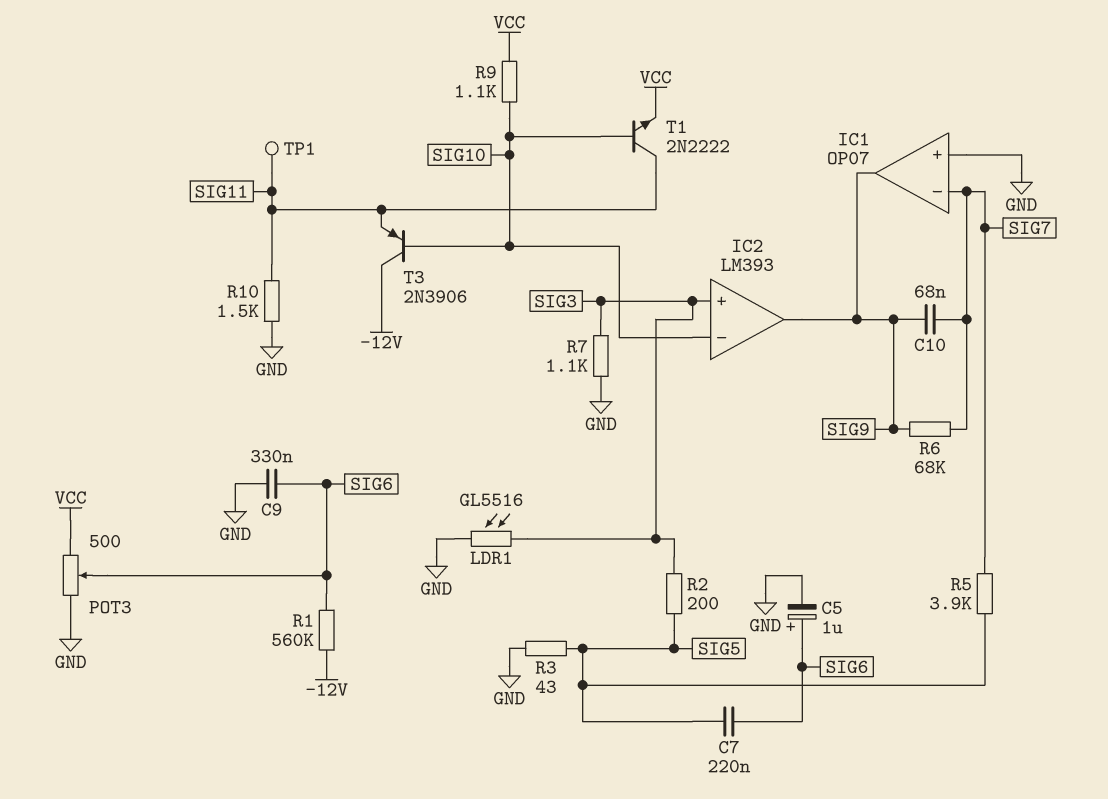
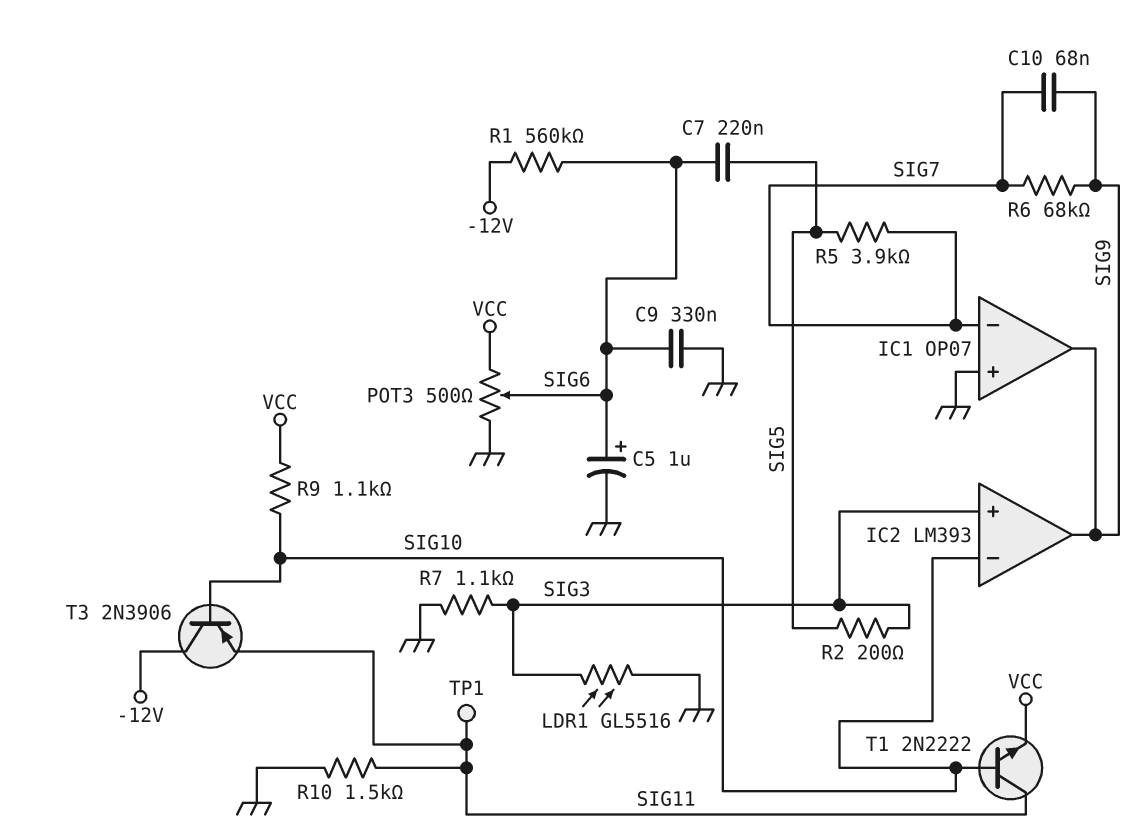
R3: 43 (GND, SIG5) -> none

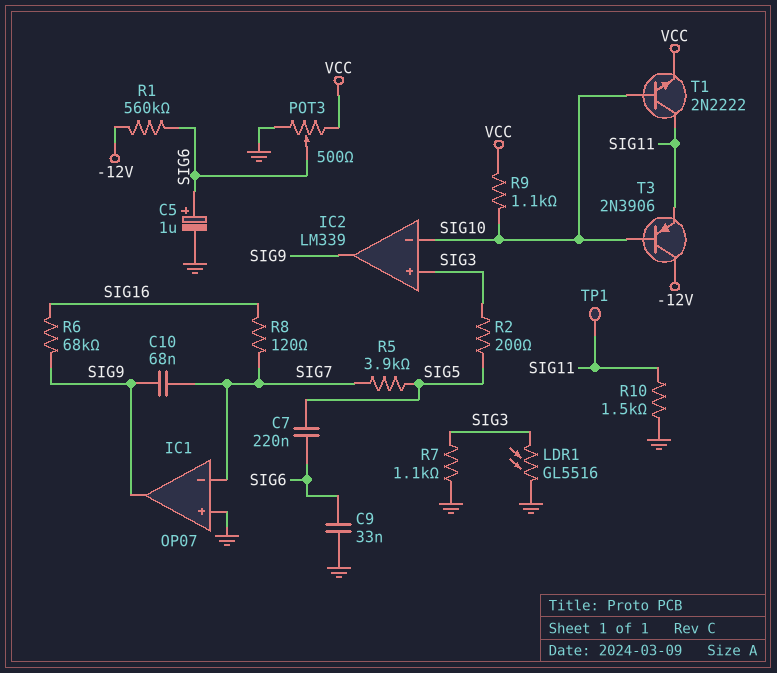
C9: 330nF (GND, SIG6) -> 33nF (GND, SIG6)
IC2: LM393 -> LM339
R6: 68k (SIG7, SIG9) -> 68k (SIG9, SIG16)
R8: none -> 120 (SIG7, SIG16)

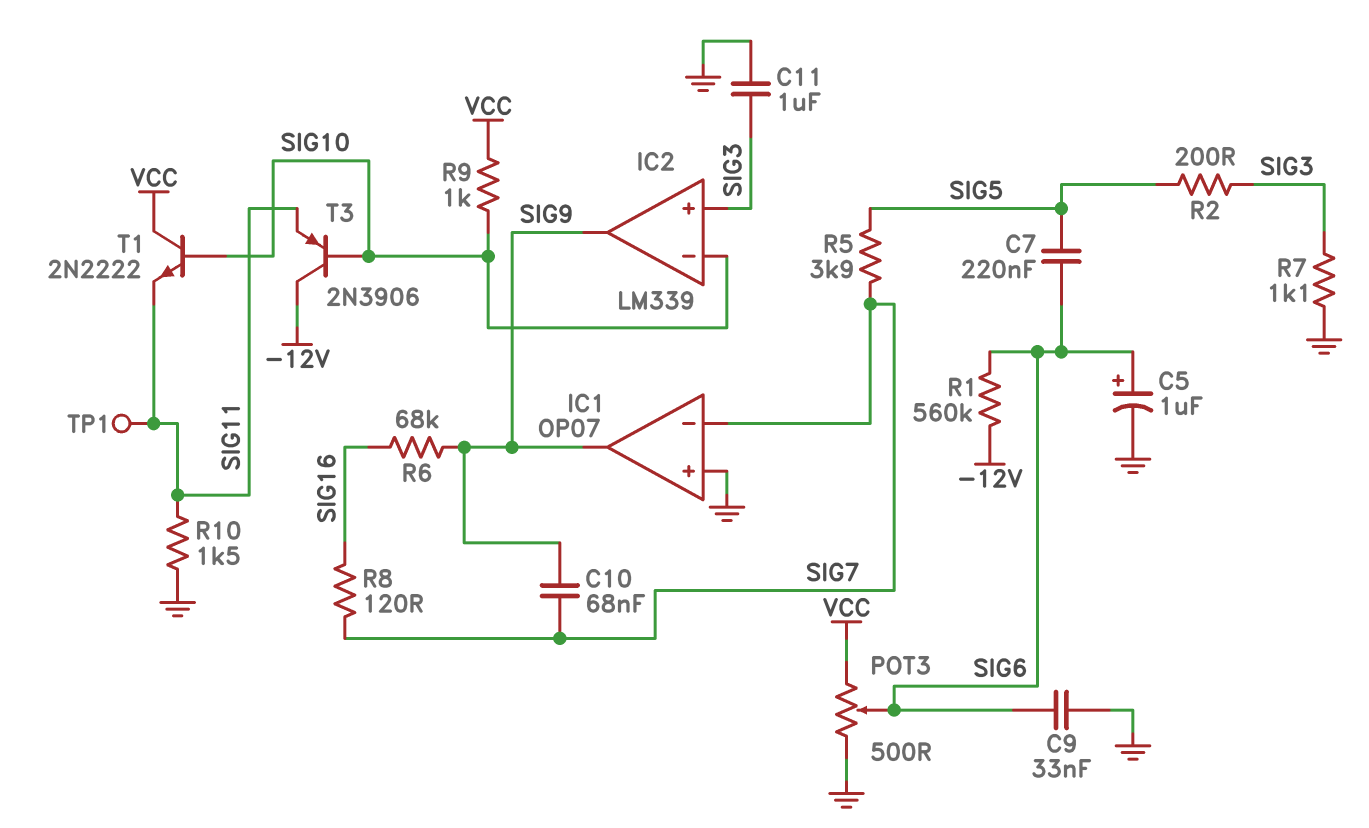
C11: none -> 1uF (GND, SIG3)
LDR1: GL5516 (GND, SIG3) -> none
R9: 1.1k (SIG10, VCC) -> 1k (SIG10, VCC)
T1: NPN 2N2222 (B SIG10, C SIG11, E VCC) -> NPN 2N2222 (B SIG10, C VCC, E SIG11)

